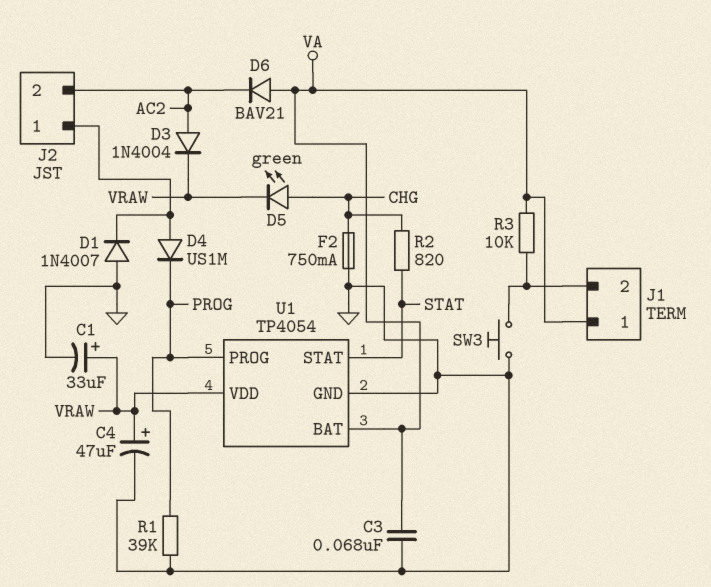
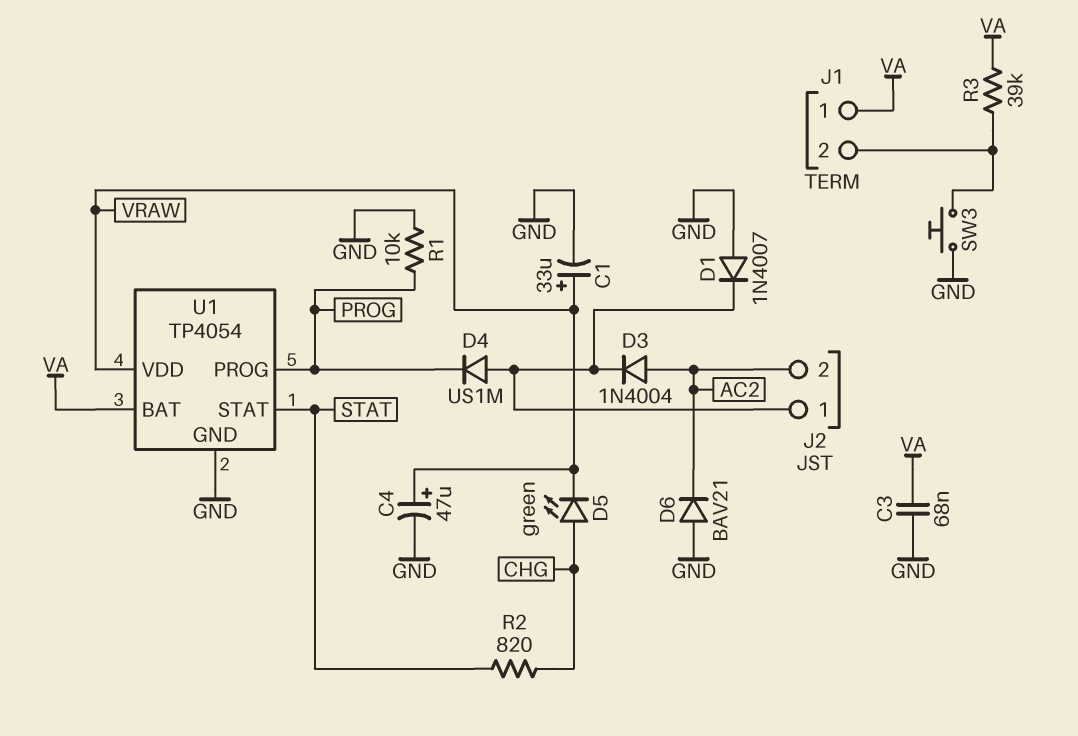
D3: diode 1N4004 (A AC2, K VRAW) -> diode 1N4004 (A AC2, K J2/1)
D6: diode BAV21 (A VA, K AC2) -> diode BAV21 (A GND, K AC2)
F2: 750mA (CHG, GND) -> none
R1: 39k (GND, PROG) -> 10k (GND, PROG)
R3: 10k (J1/2, VA) -> 39k (J1/2, VA)

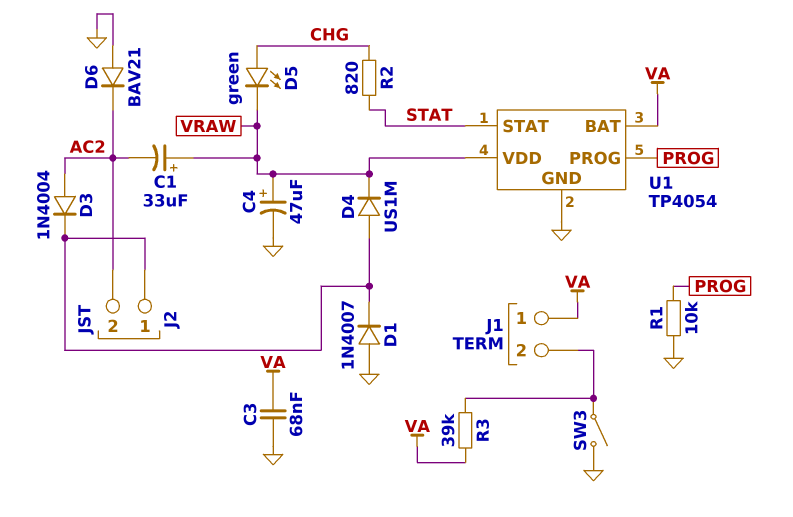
C1: 33uF (plus VRAW, minus GND) -> 33uF (plus VRAW, minus AC2)
D4: diode US1M (A J2/1, K PROG) -> diode US1M (A J2/1, K VRAW)
SW3: button (GND, J1/2) -> switch (GND, J1/2)

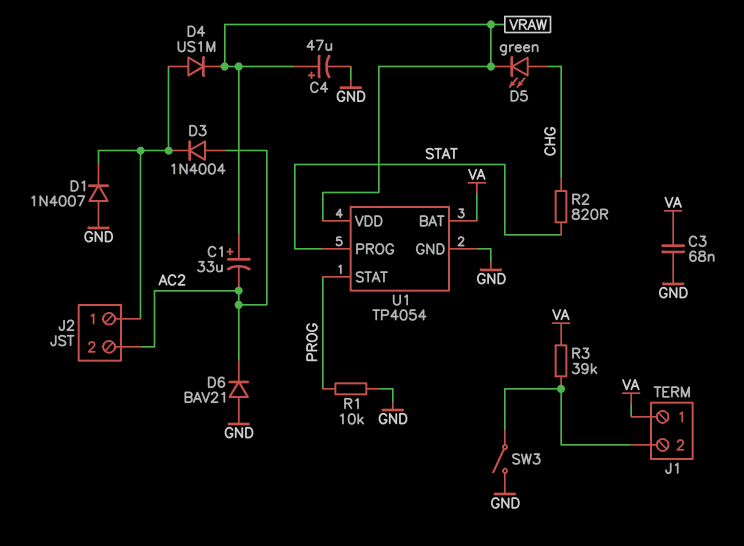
U1 pin PROG: PROG -> STAT
U1 pin STAT: STAT -> PROG

